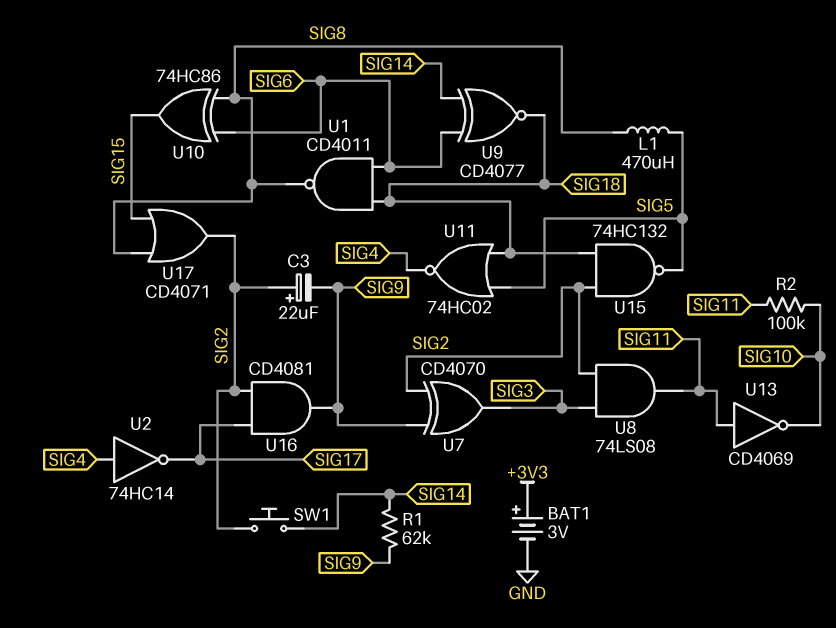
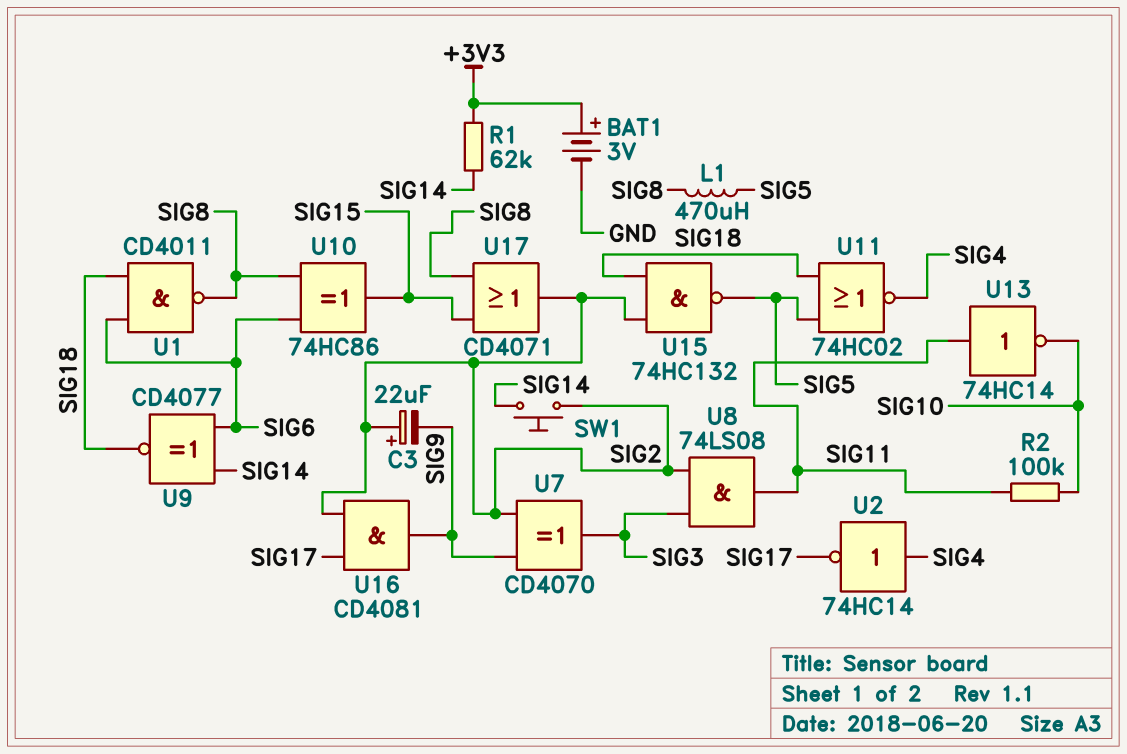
R1: 62k (SIG9, SIG14) -> 62k (+3V3, SIG14)
U13: NOT CD4069 (in SIG11, out SIG10) -> NOT 74HC14 (in SIG11, out SIG10)

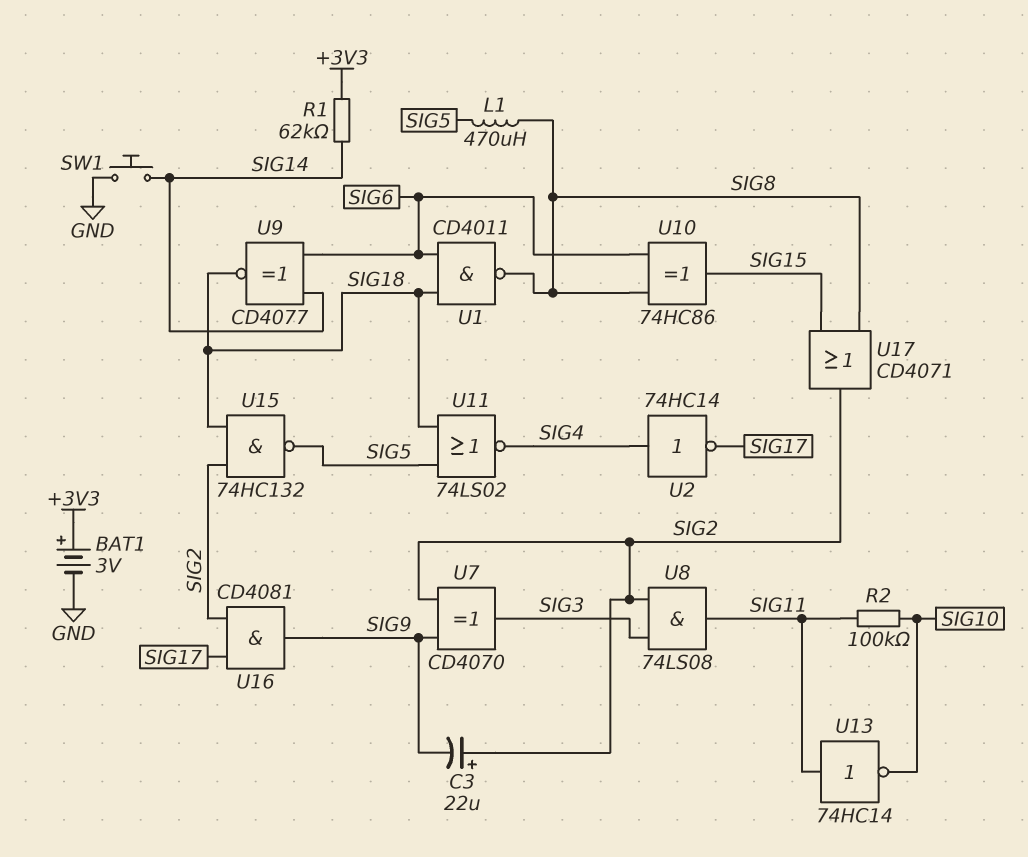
SW1: button (SIG2, SIG14) -> button (GND, SIG14)
U11: NOR 74HC02 (in SIG5, in SIG18, out SIG4) -> NOR 74LS02 (in SIG5, in SIG18, out SIG4)

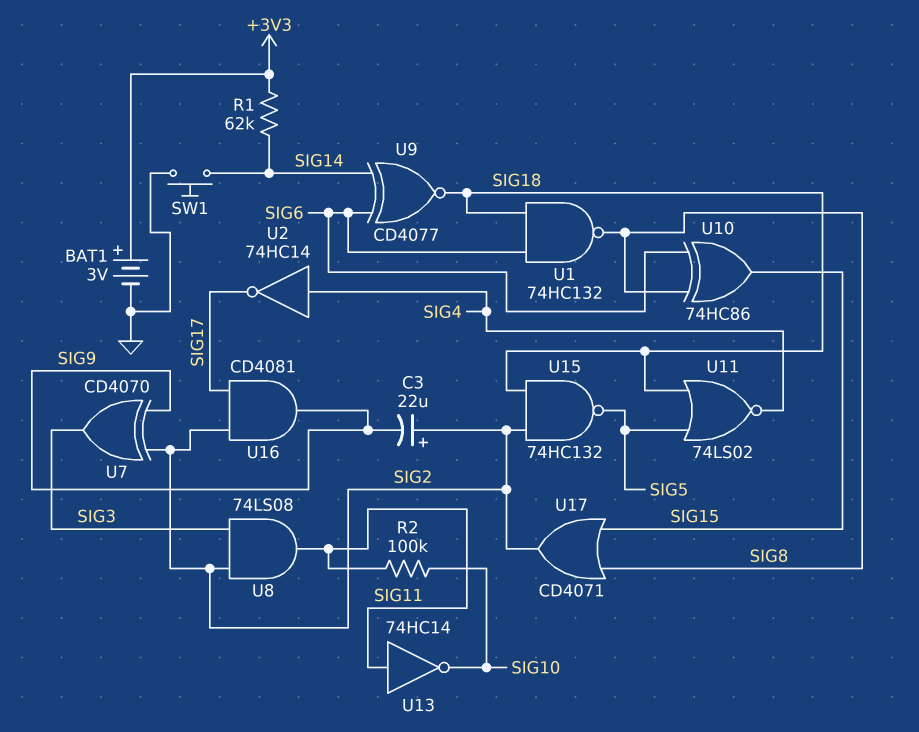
L1: 470uH (SIG5, SIG8) -> none
U1: NAND CD4011 (in SIG6, in SIG18, out SIG8) -> NAND 74HC132 (in SIG6, in SIG18, out SIG8)

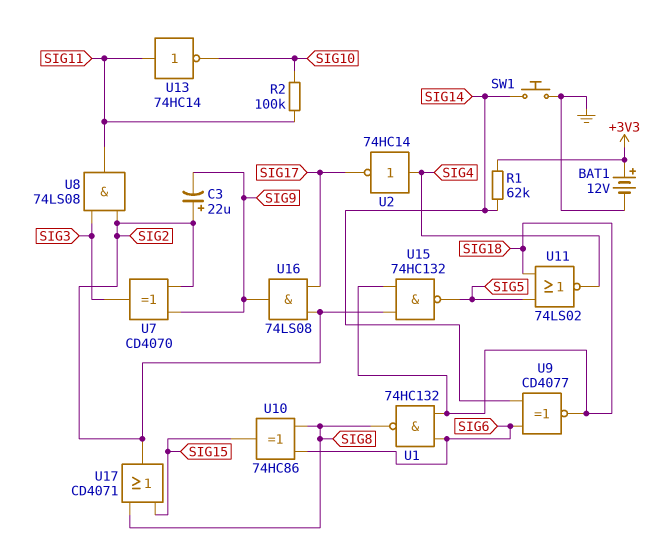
BAT1: 3V (plus +3V3, minus GND) -> 12V (plus +3V3, minus GND)
U16: AND CD4081 (in SIG2, in SIG17, out SIG9) -> AND 74LS08 (in SIG2, in SIG17, out SIG9)

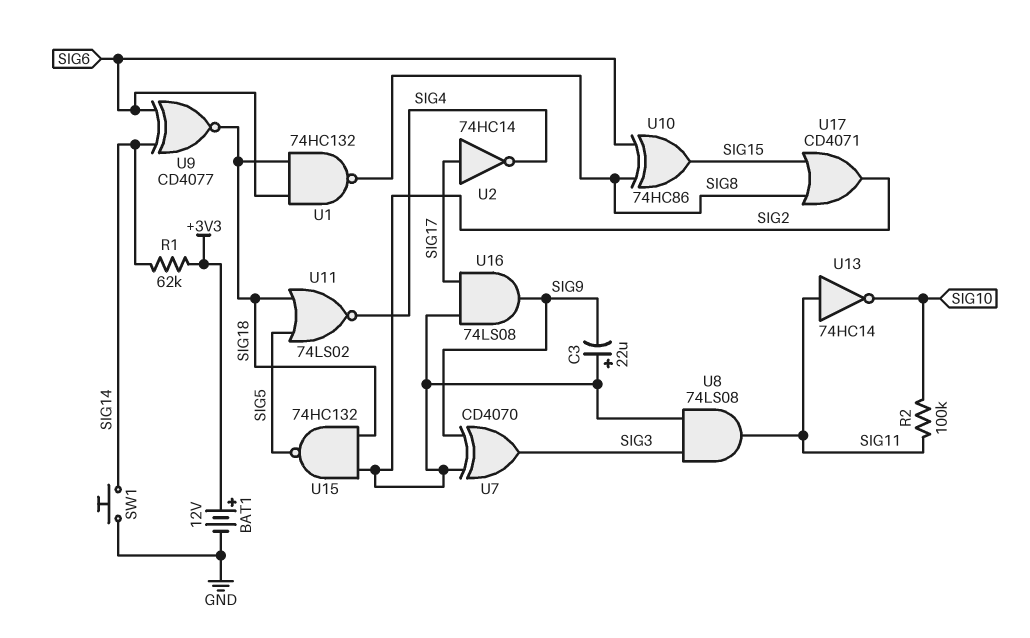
U2: NOT 74HC14 (in SIG4, out SIG17) -> NOT 74HC14 (in SIG17, out SIG4)

